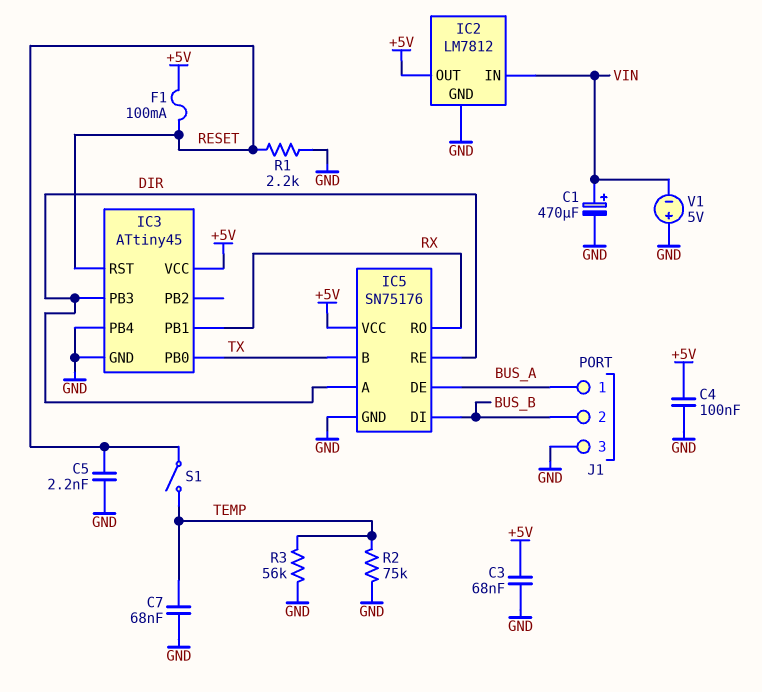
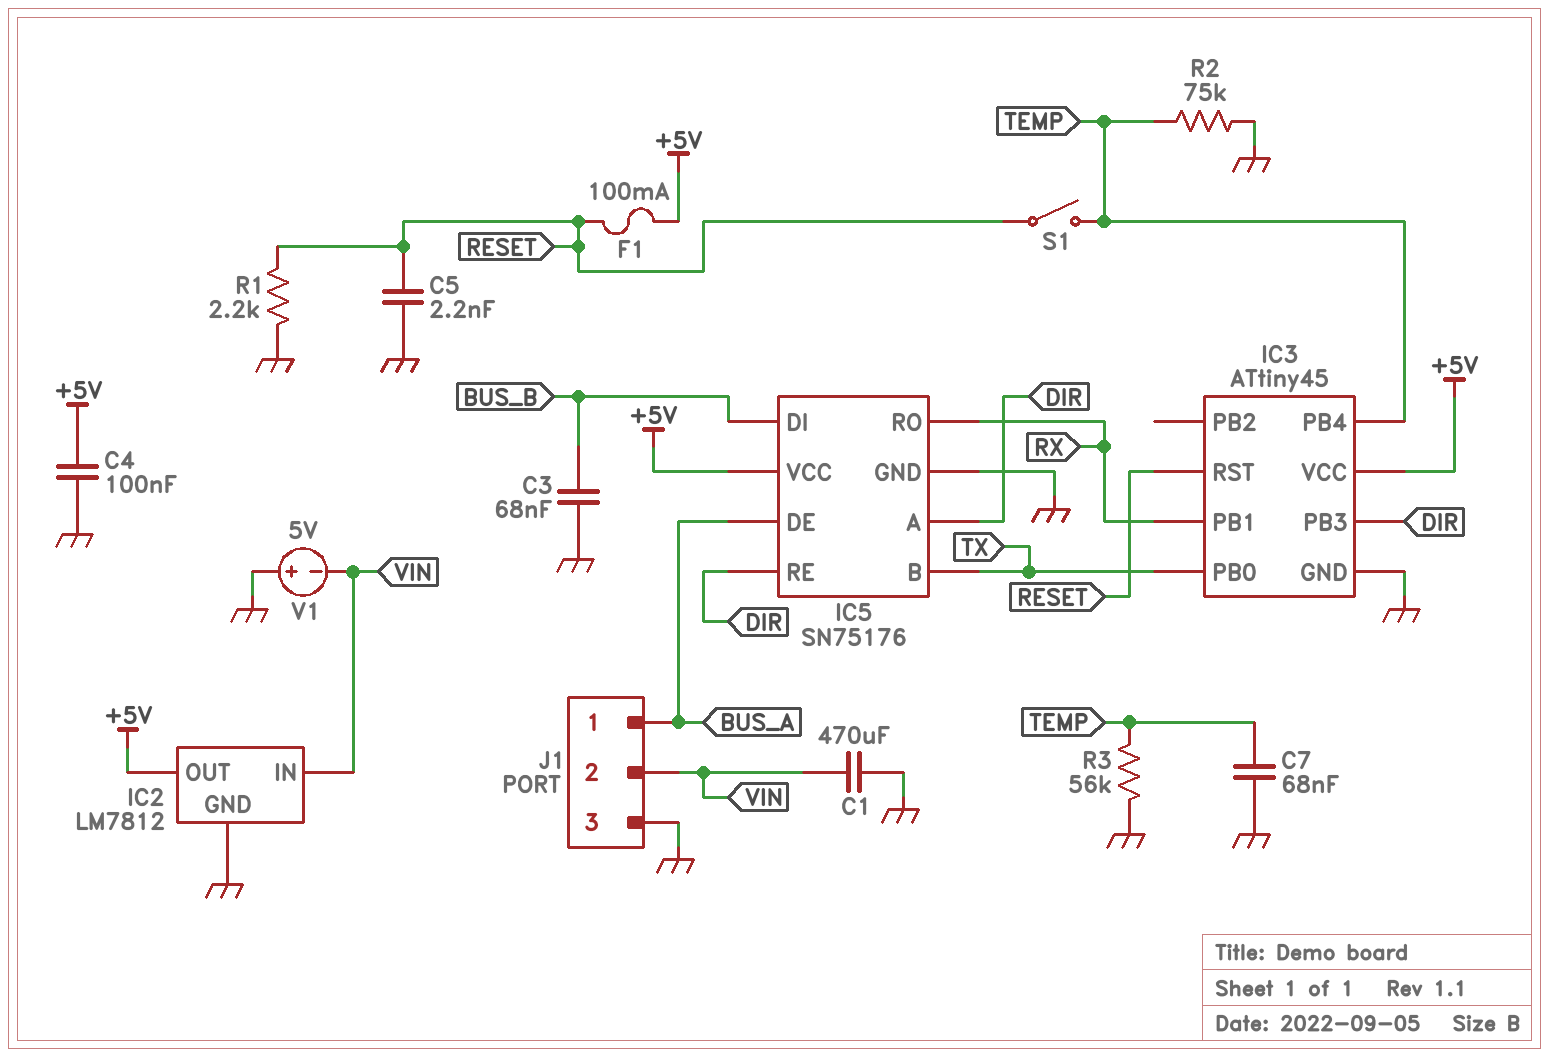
C1: 470uF (plus VIN, minus GND) -> 470uF (GND, VIN)
C3: 68nF (+5V, GND) -> 68nF (BUS_B, GND)
IC3 pin PB4: GND -> TEMP
J1 pin 2: BUS_B -> VIN

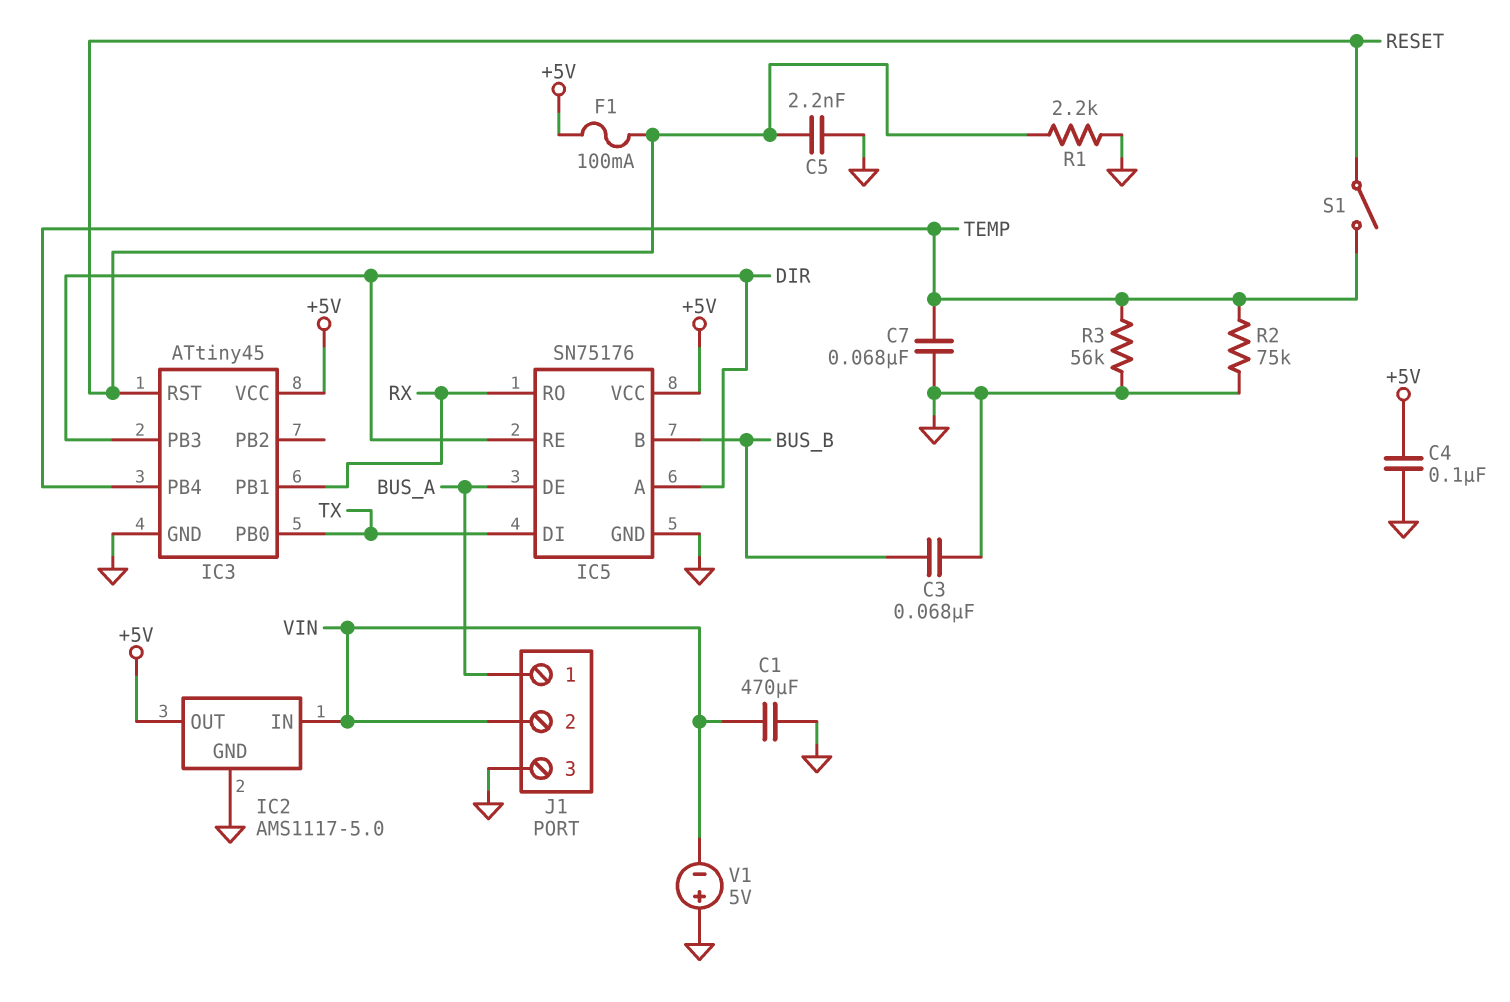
IC2: LM7812 -> AMS1117-5.0
IC5 pin B: TX -> BUS_B
IC5 pin DI: BUS_B -> TX

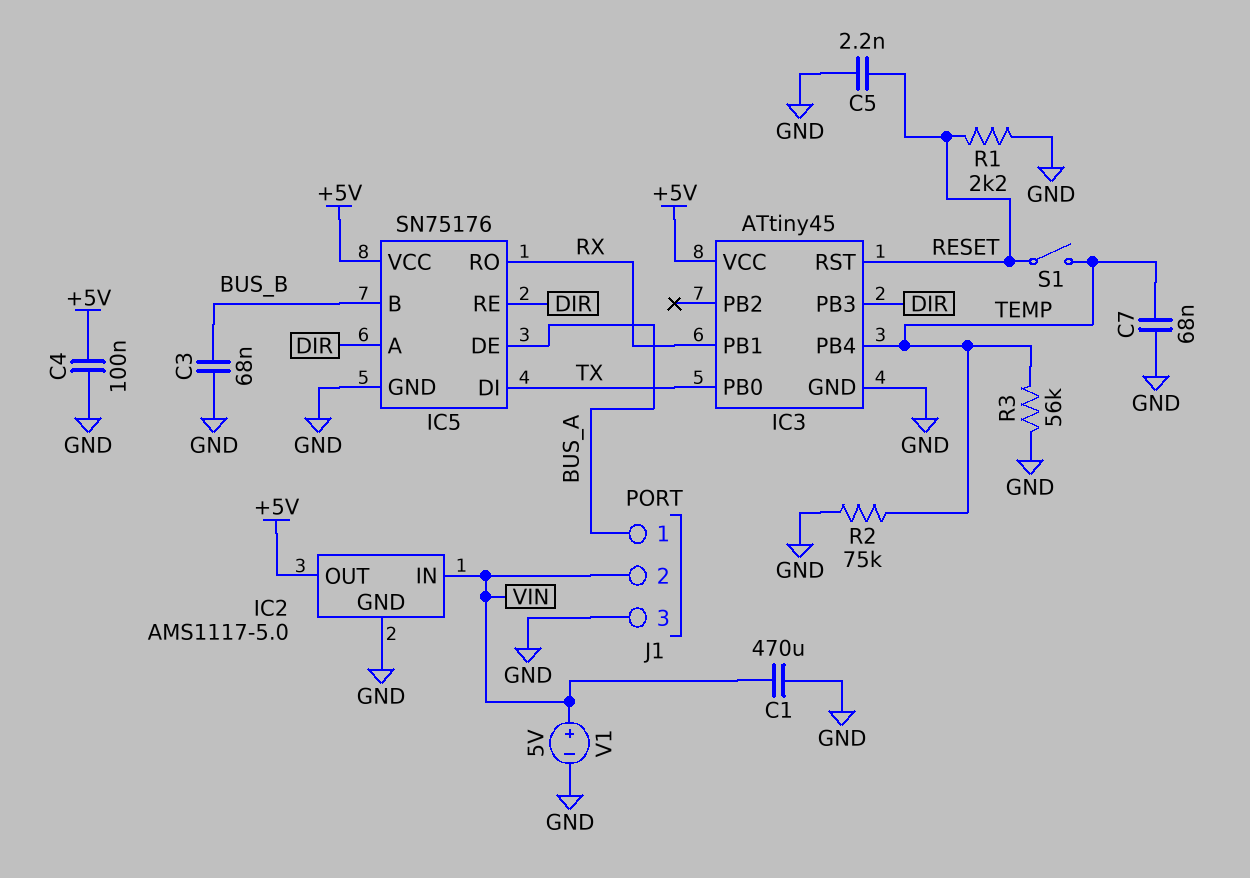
F1: 100mA (+5V, RESET) -> none
V1: 5V (plus GND, minus VIN) -> 5V (plus VIN, minus GND)

